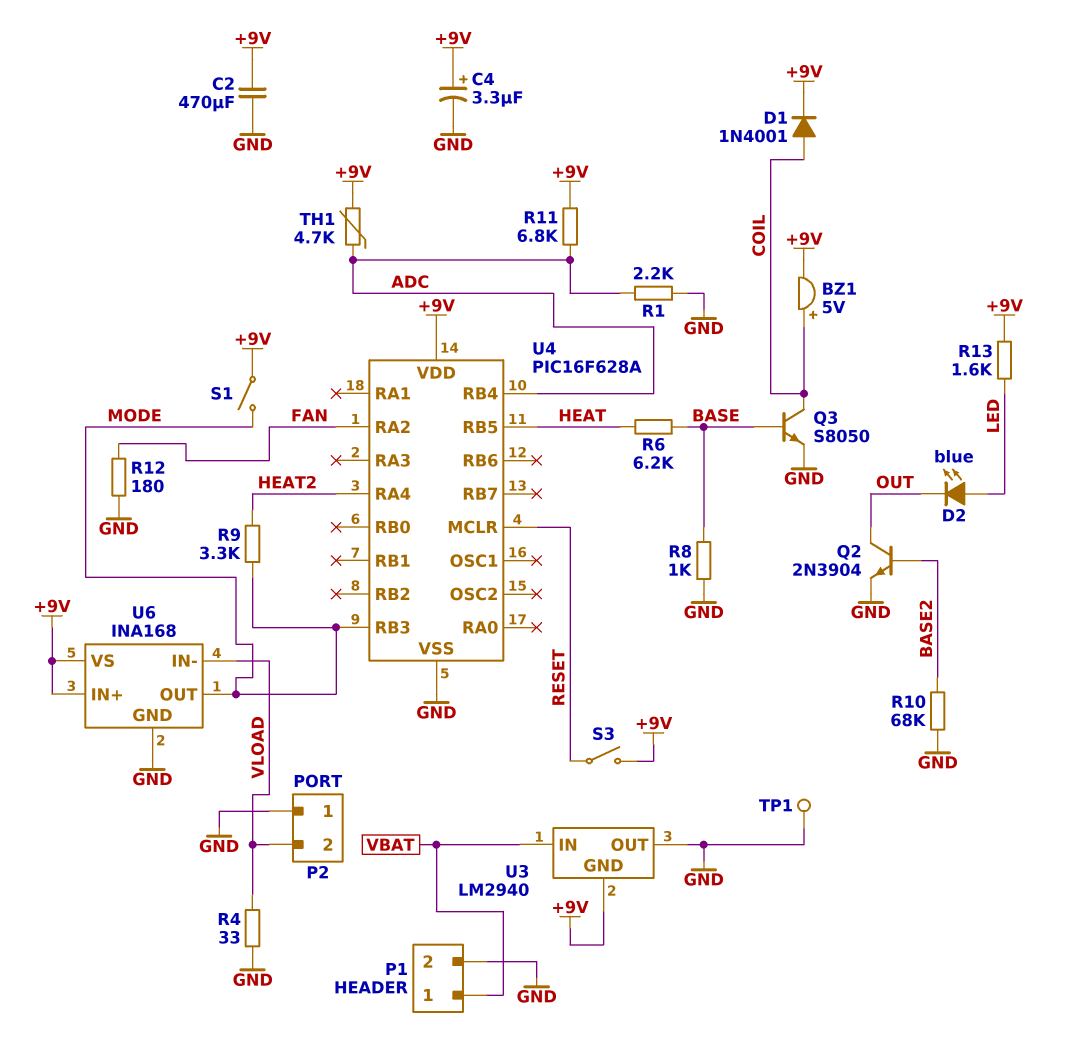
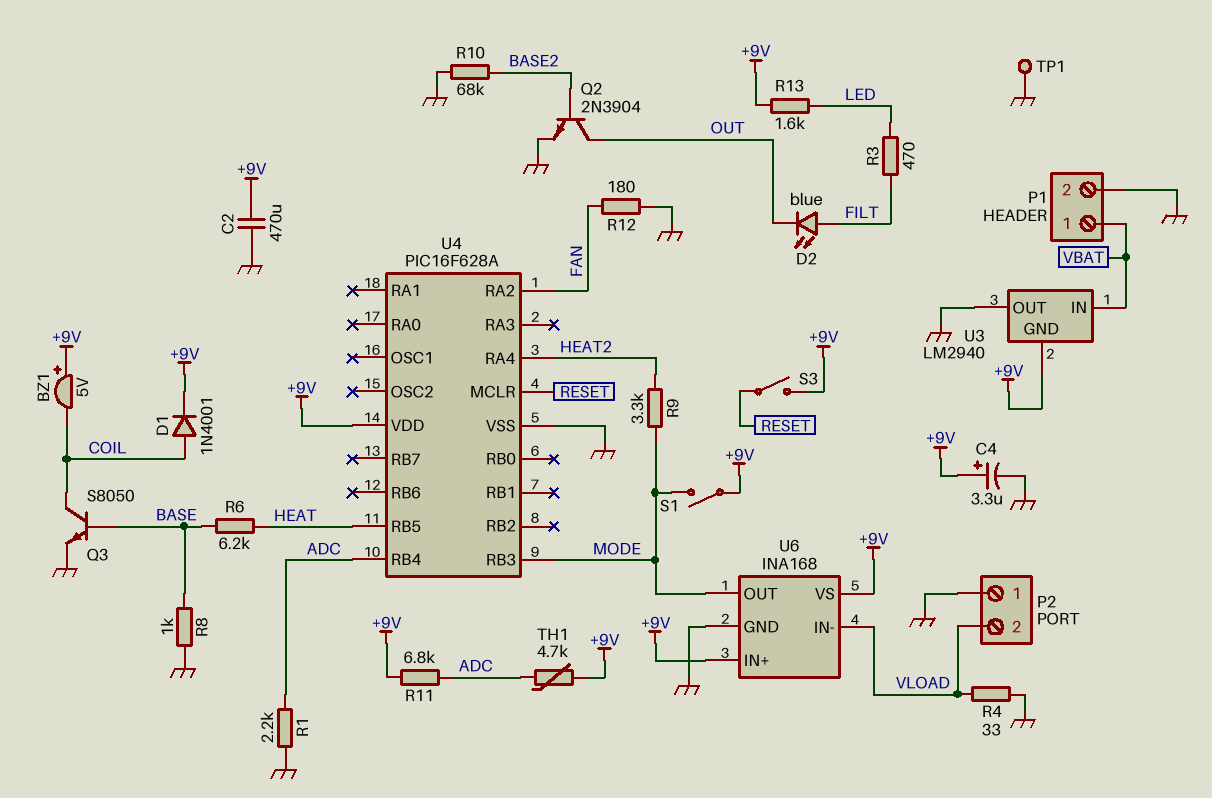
BZ1: buzzer 5V (plus COIL, minus +9V) -> buzzer 5V (plus +9V, minus COIL)
D2: LED blue (A LED, K OUT) -> LED blue (A FILT, K OUT)
R3: none -> 470 (FILT, LED)

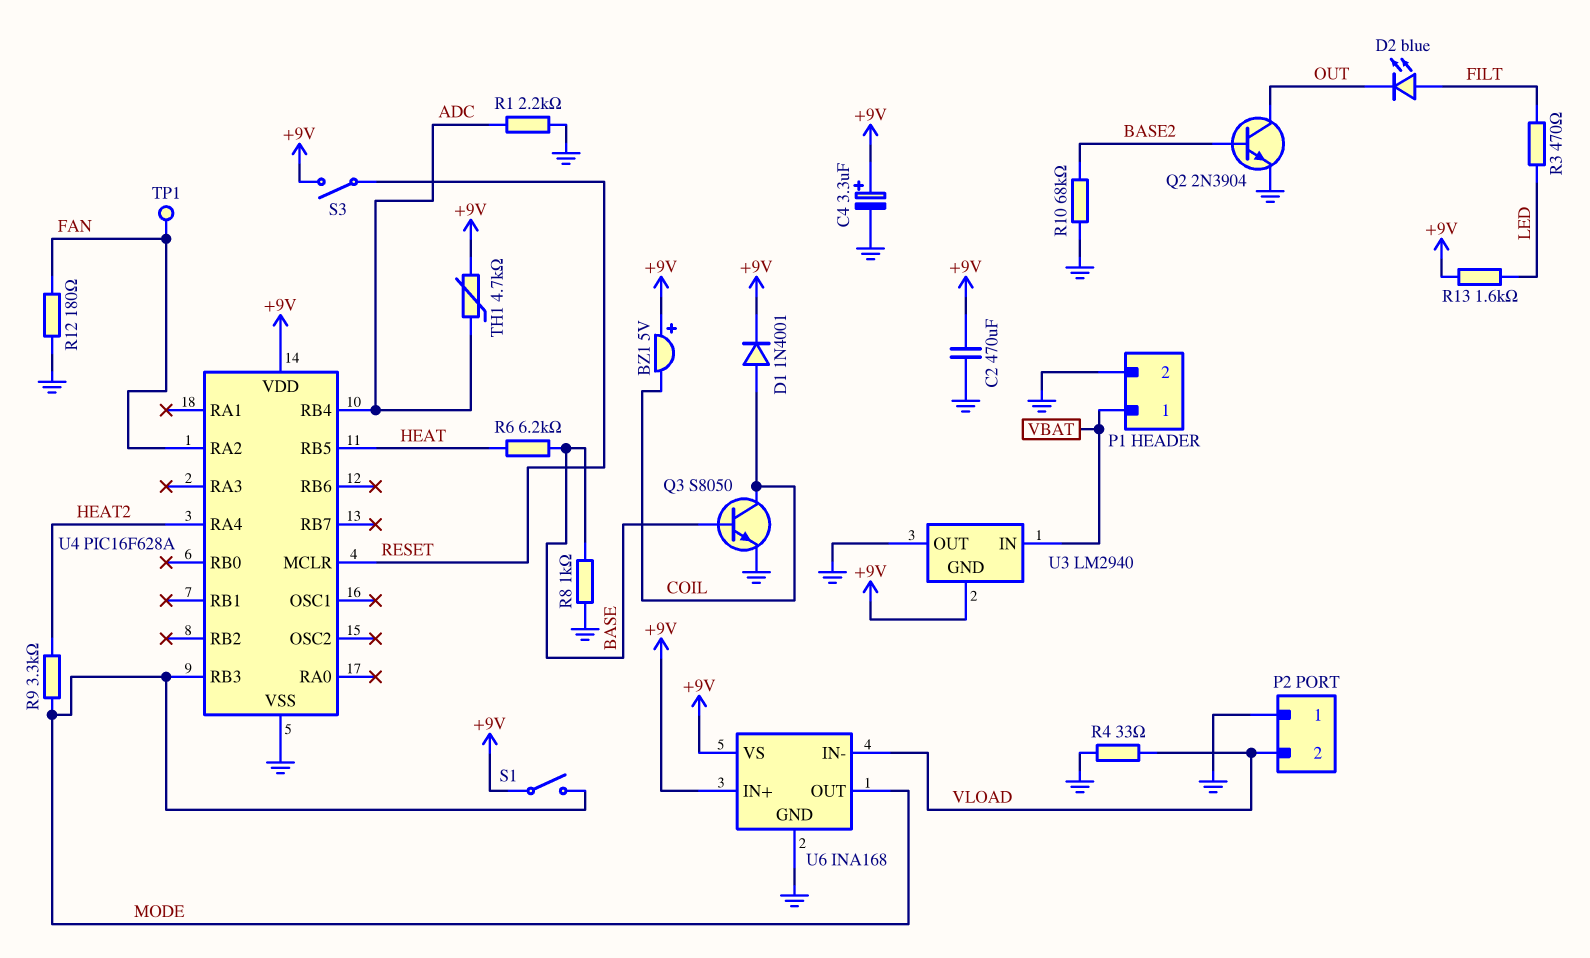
R11: 6.8k (+9V, ADC) -> none
TP1: test point (GND) -> test point (FAN)

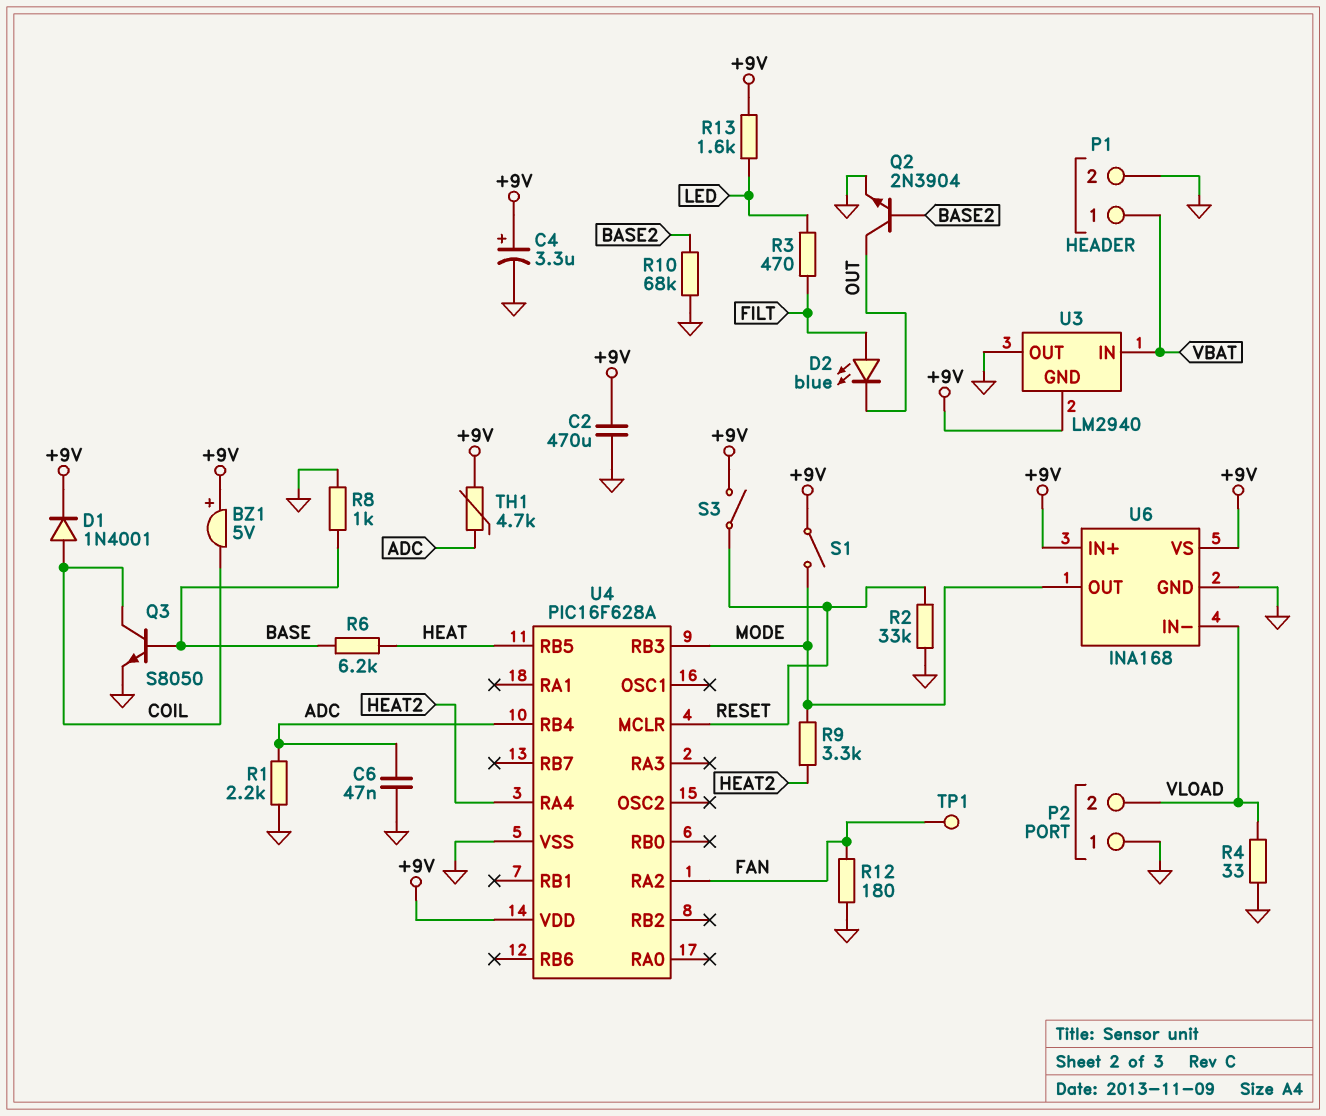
C6: none -> 47nF (ADC, GND)
R2: none -> 33k (GND, RESET)

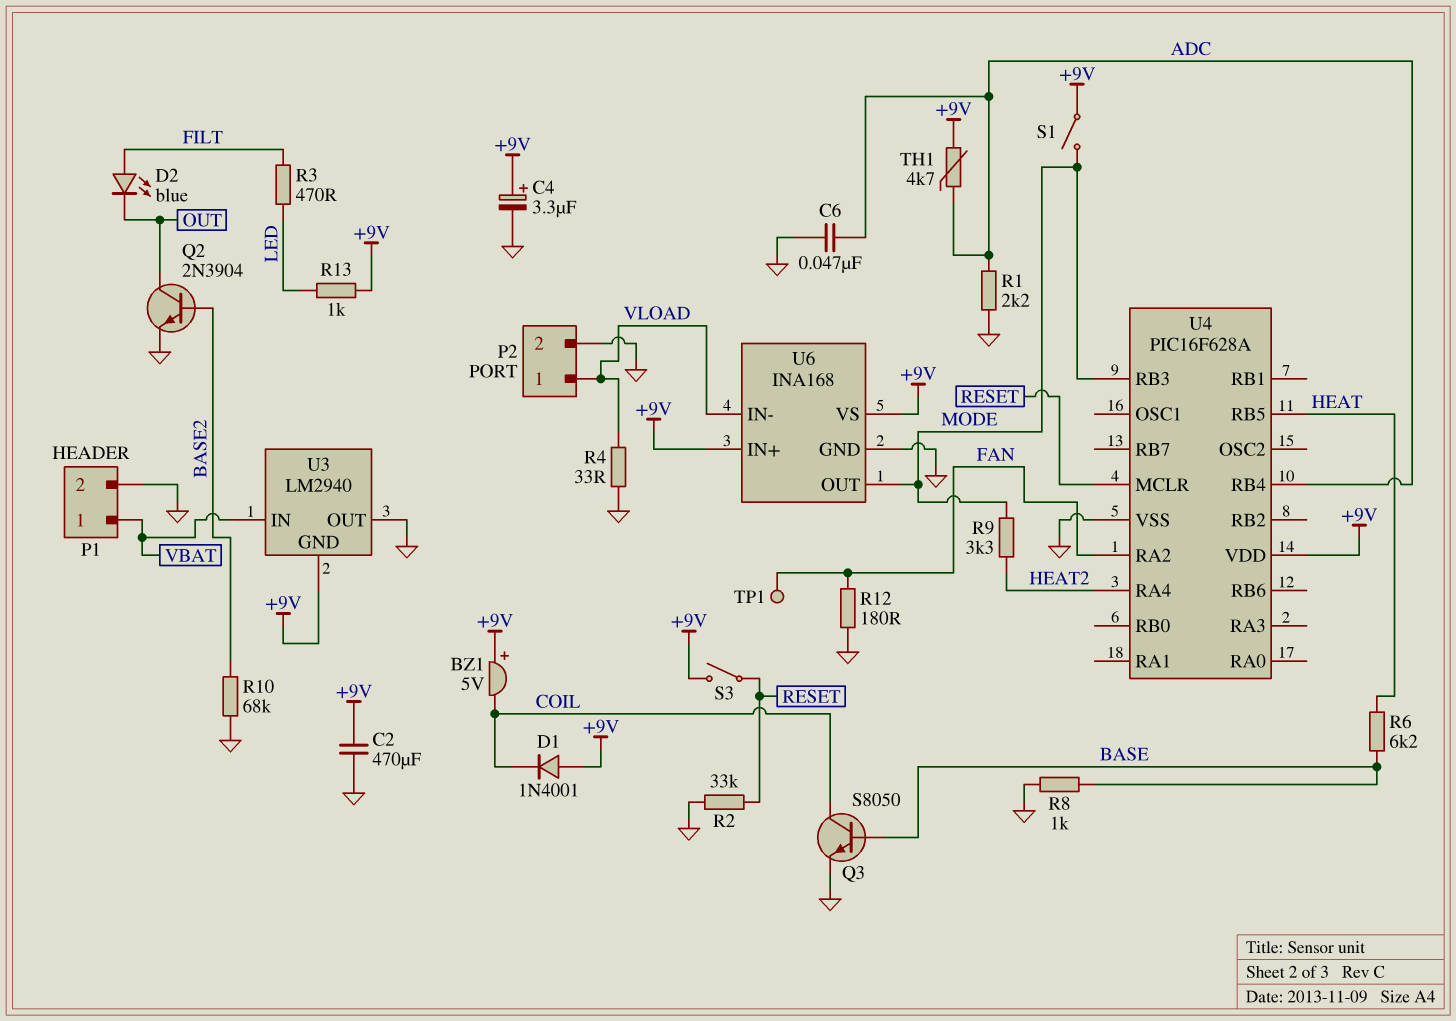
D1: diode 1N4001 (A COIL, K +9V) -> diode 1N4001 (A +9V, K COIL)
P2 pin 1: GND -> VLOAD
P2 pin 2: VLOAD -> GND
R13: 1.6k (+9V, LED) -> 1k (+9V, LED)

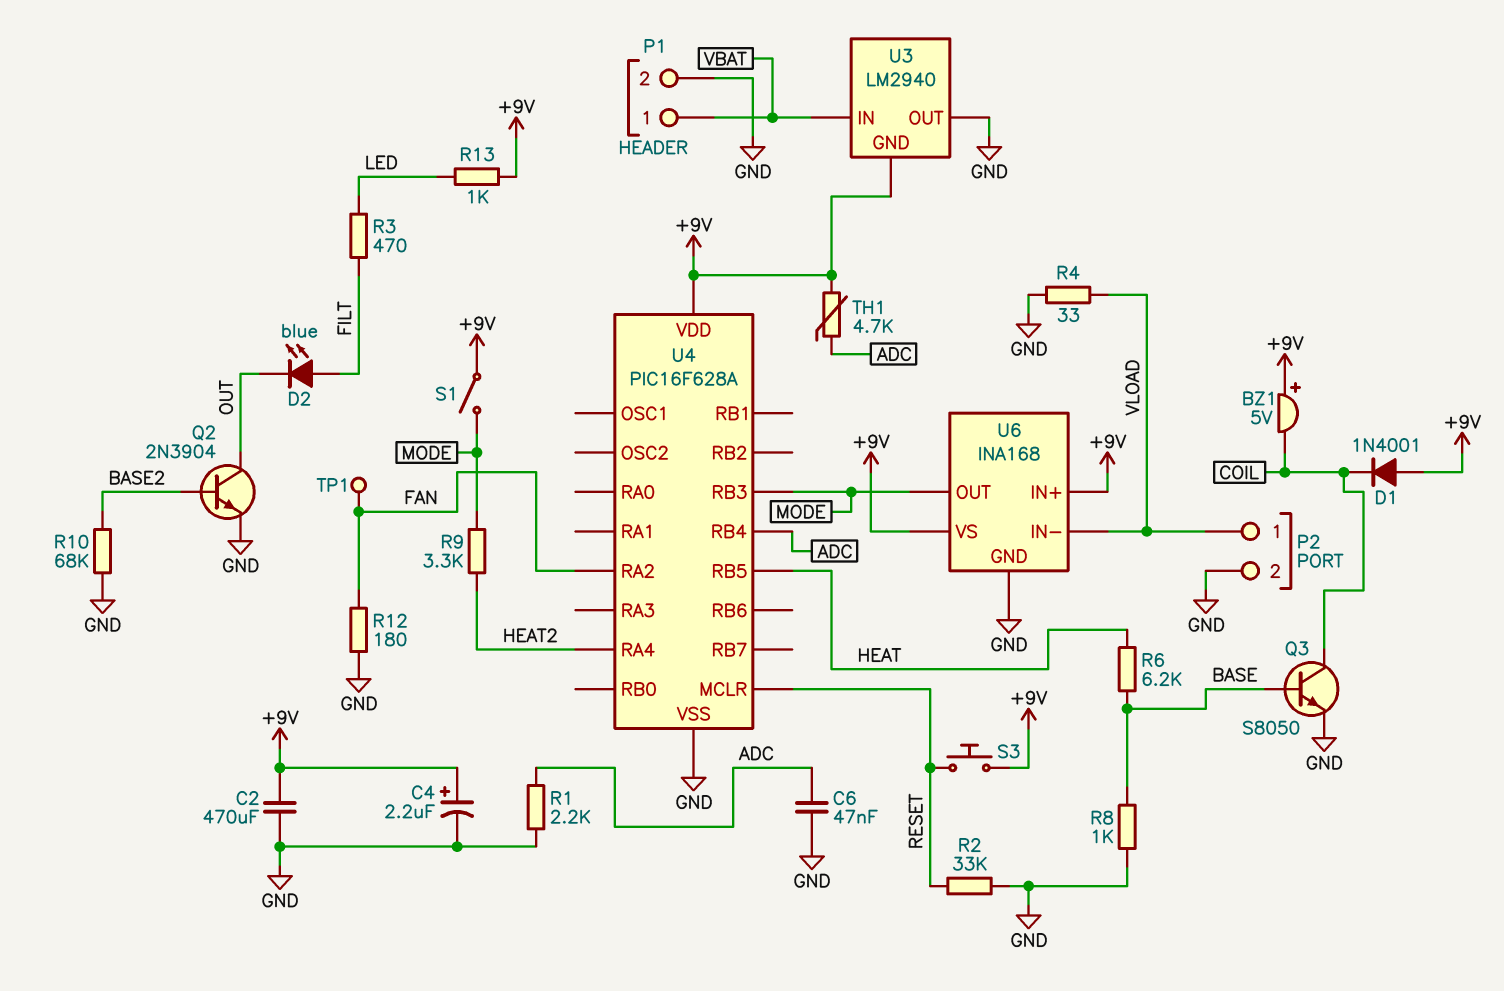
C4: 3.3uF (plus +9V, minus GND) -> 2.2uF (plus +9V, minus GND)
S3: switch (+9V, RESET) -> button (+9V, RESET)

